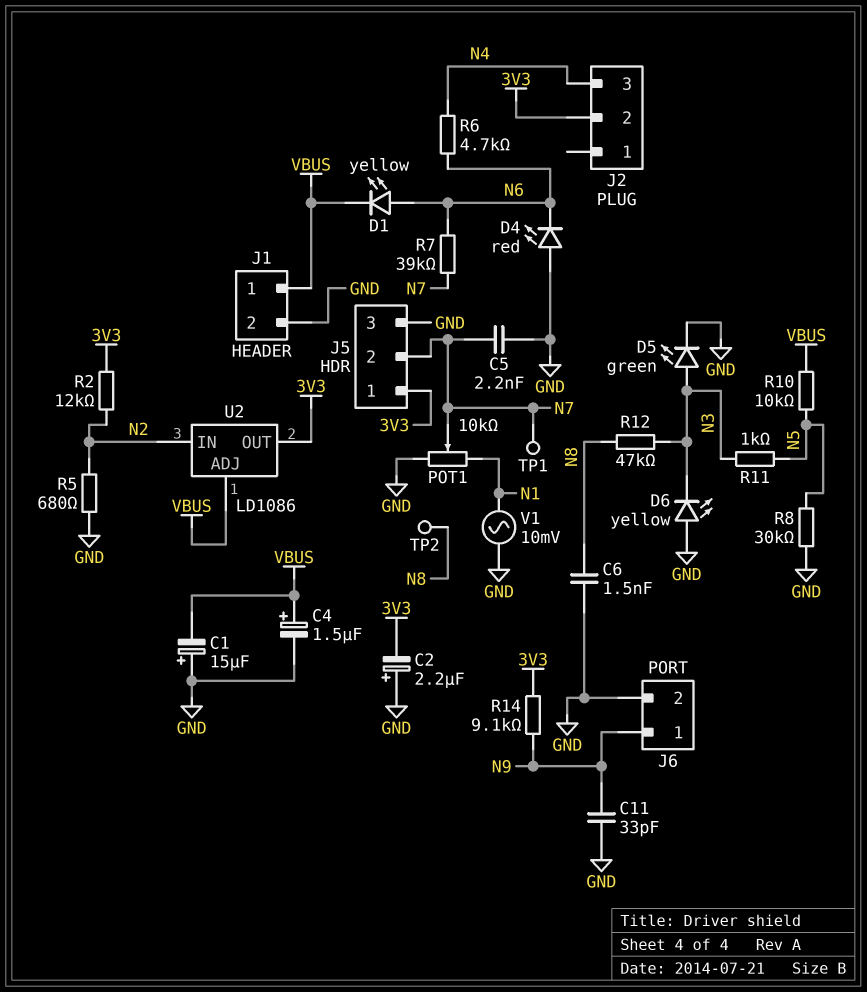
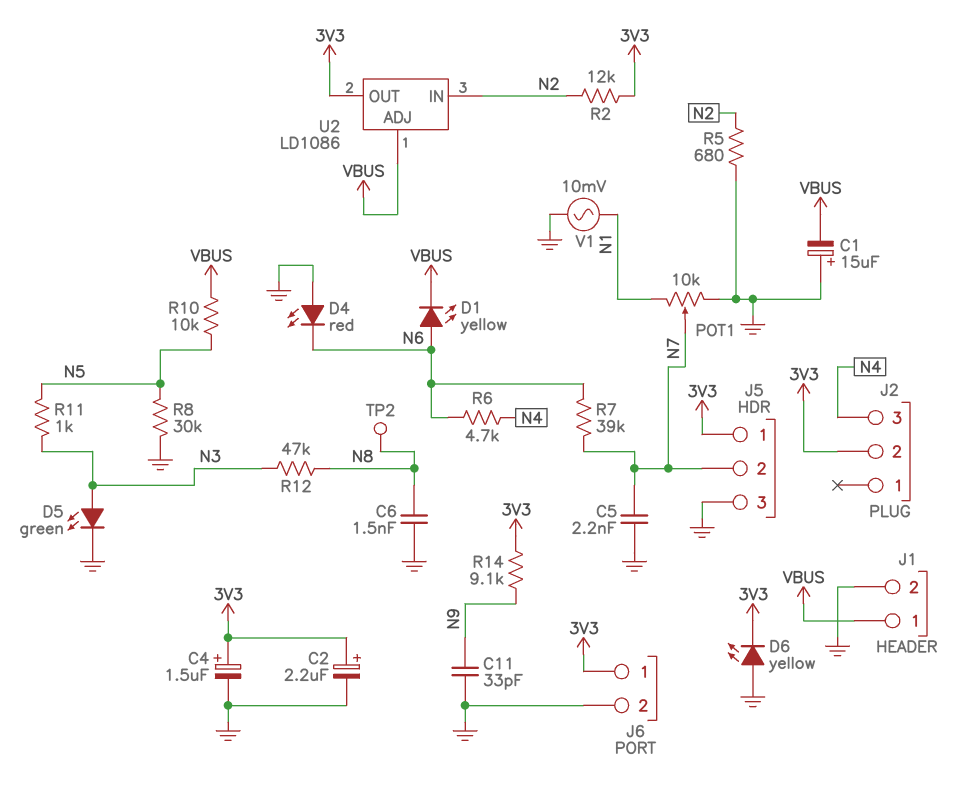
C2: 2.2uF (plus GND, minus 3V3) -> 2.2uF (plus 3V3, minus GND)
C4: 1.5uF (plus VBUS, minus GND) -> 1.5uF (plus 3V3, minus GND)
D6: LED yellow (A GND, K N3) -> LED yellow (A GND, K 3V3)
J6 pin 1: N9 -> 3V3
TP1: test point (N7) -> none

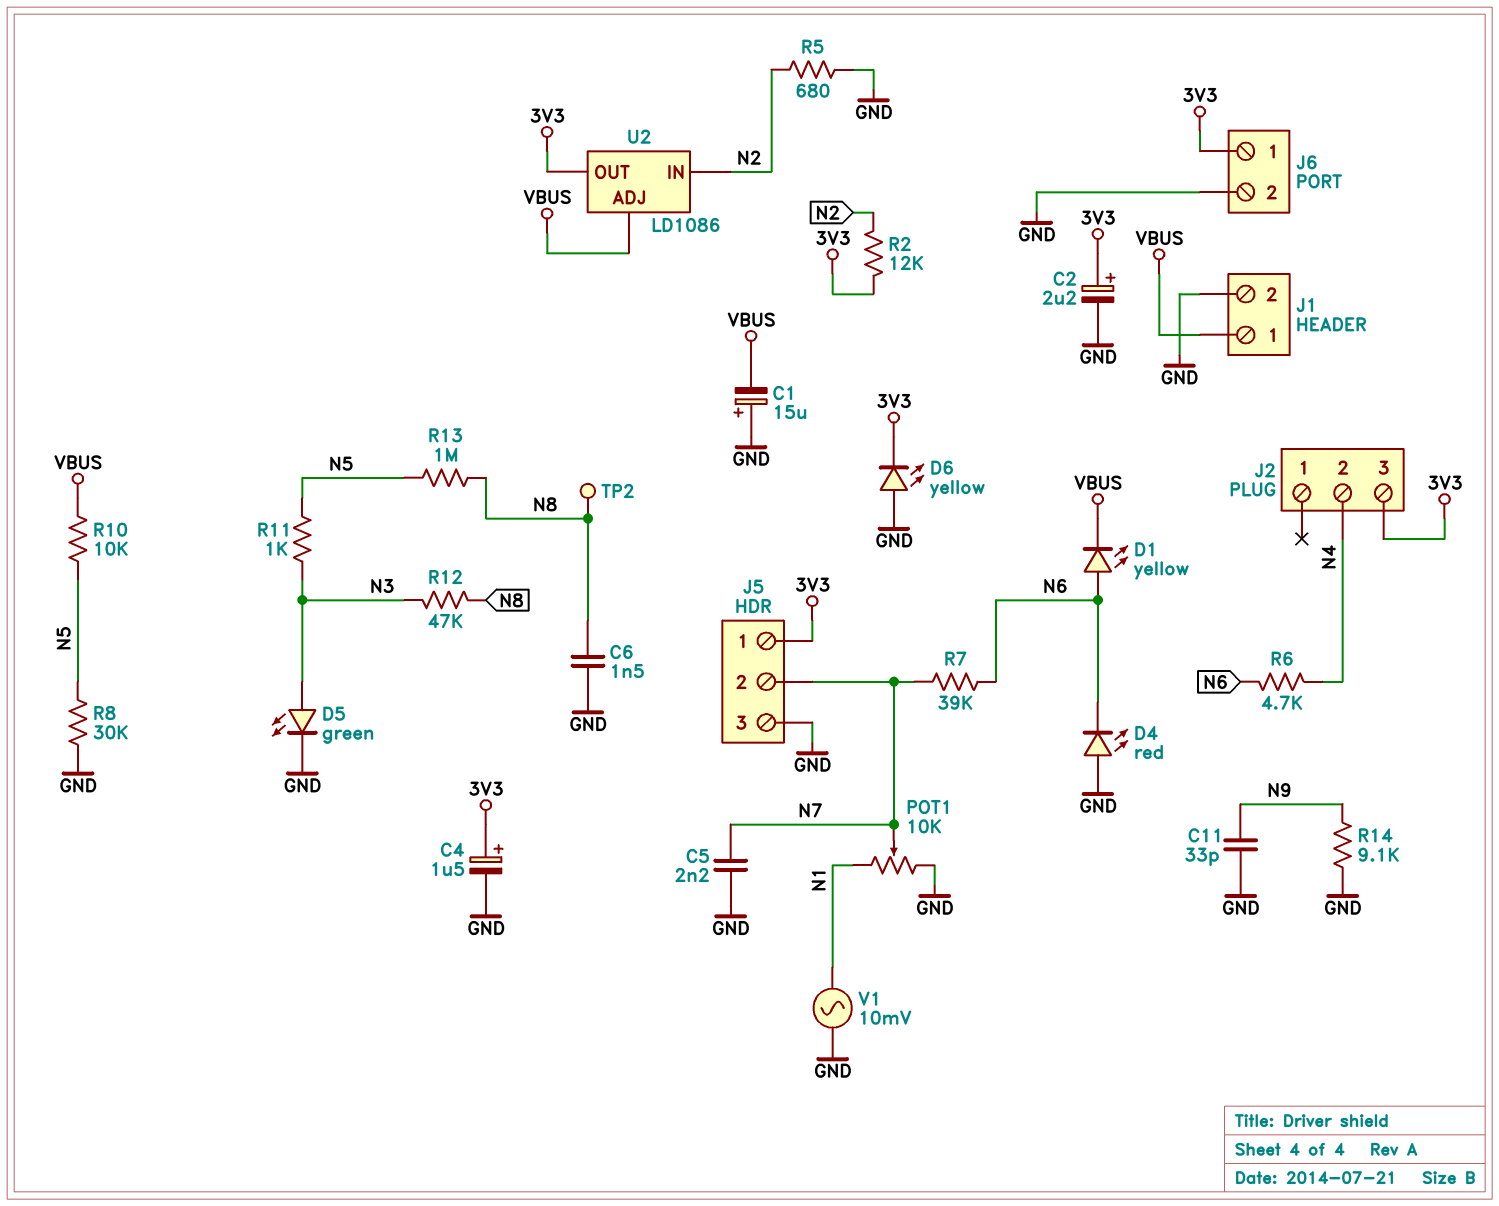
J2 pin 2: 3V3 -> N4
J2 pin 3: N4 -> 3V3
R13: none -> 1M (N5, N8)
R14: 9.1k (3V3, N9) -> 9.1k (GND, N9)

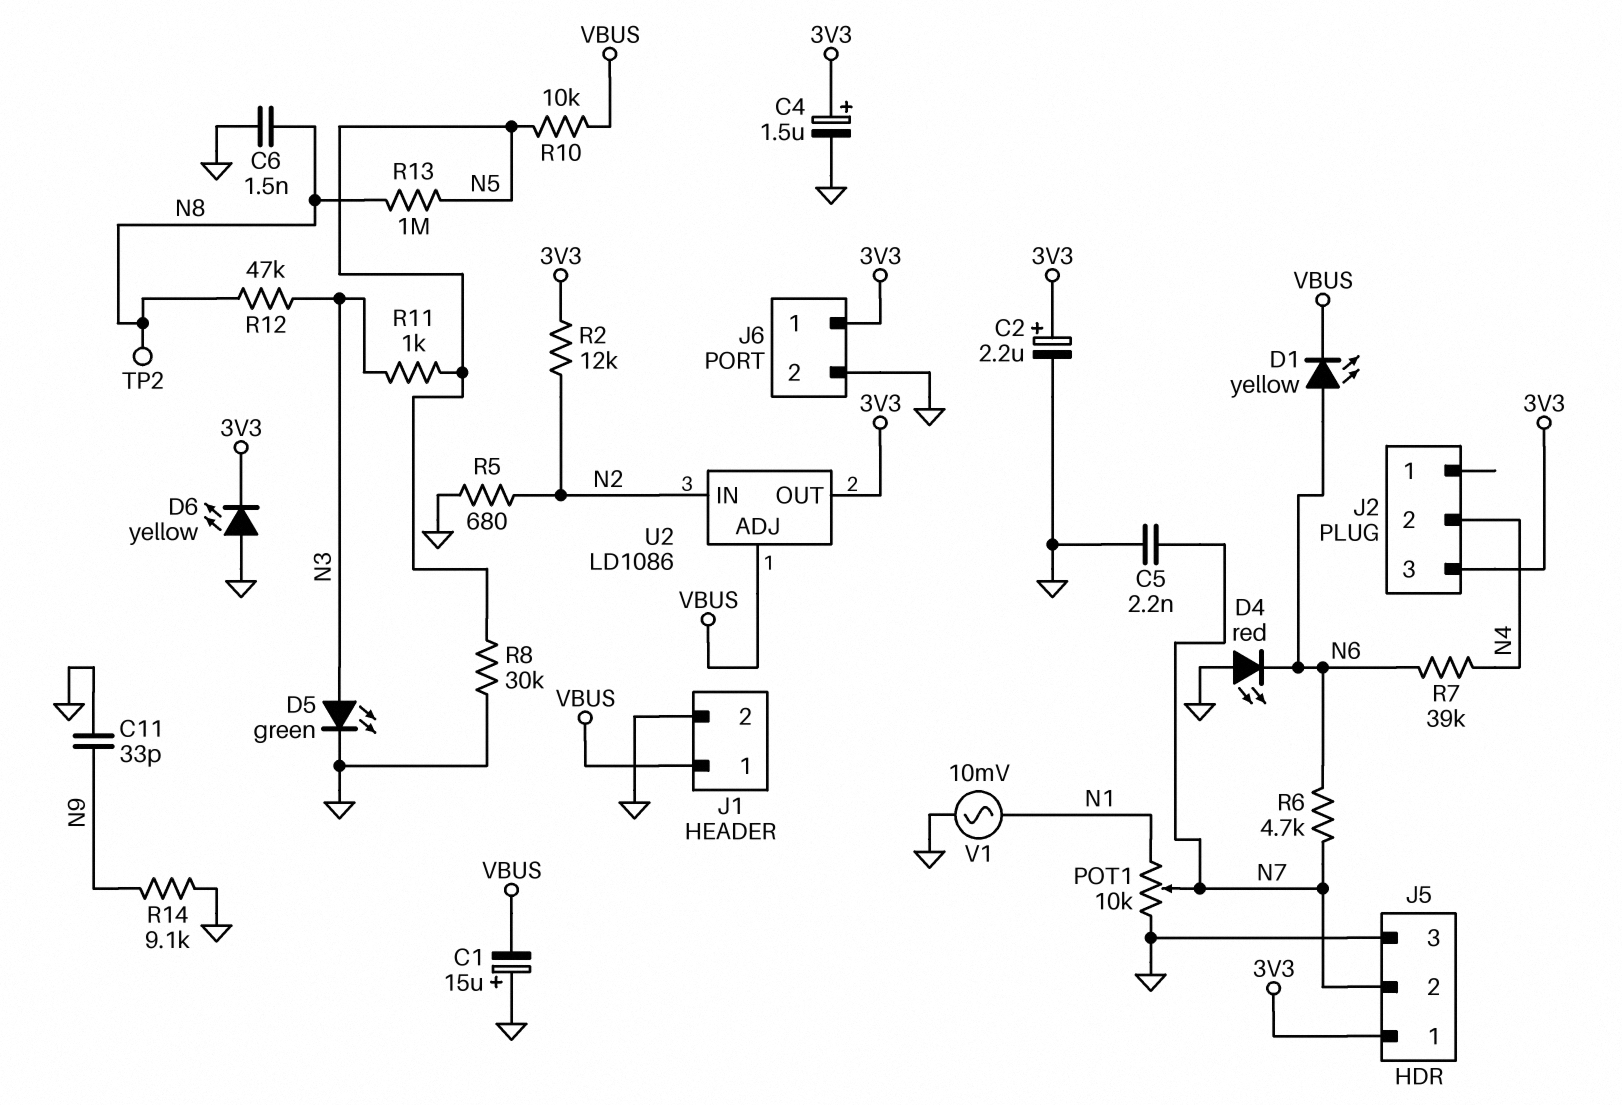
R6: 4.7k (N4, N6) -> 4.7k (N6, N7)
R7: 39k (N6, N7) -> 39k (N4, N6)

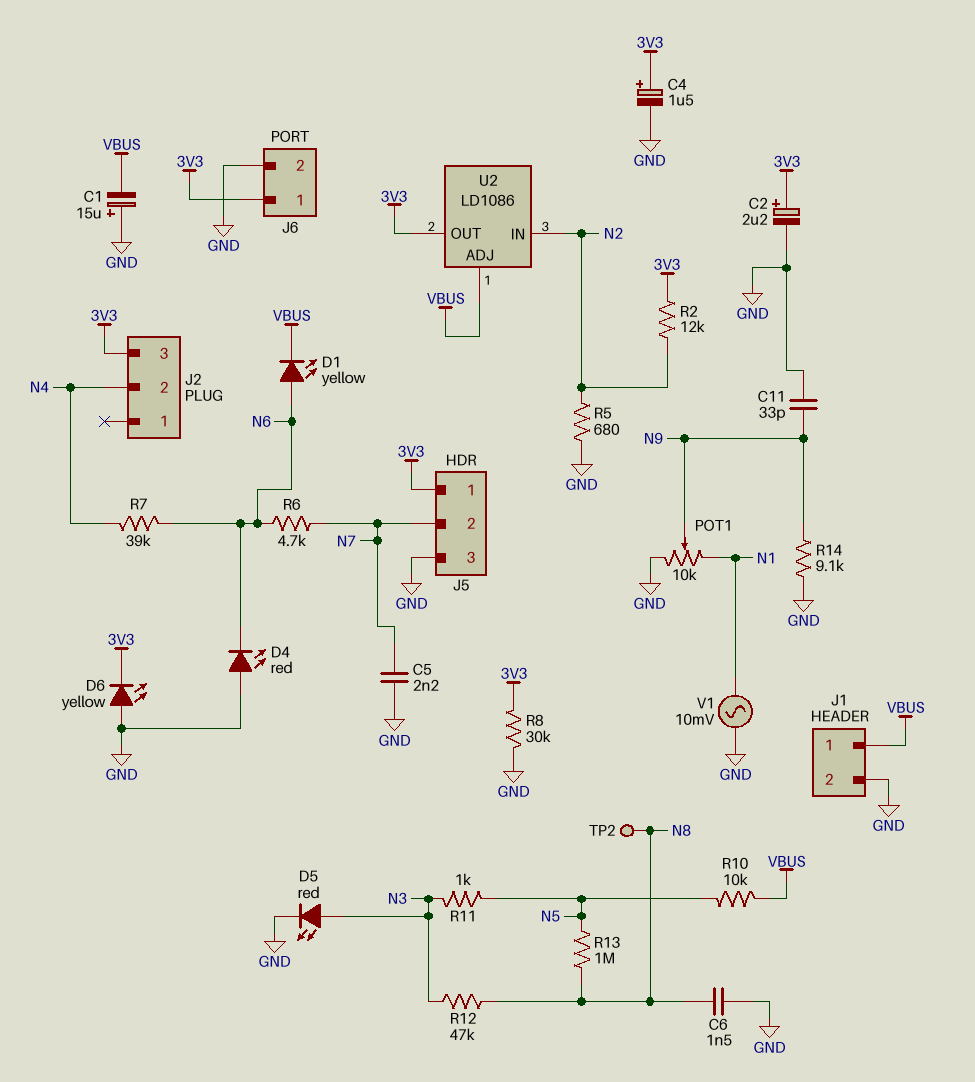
D5: LED green (A N3, K GND) -> LED red (A N3, K GND)
POT1: 10k (GND, N1, wiper N7) -> 10k (GND, N1, wiper N9)
R8: 30k (GND, N5) -> 30k (3V3, GND)

